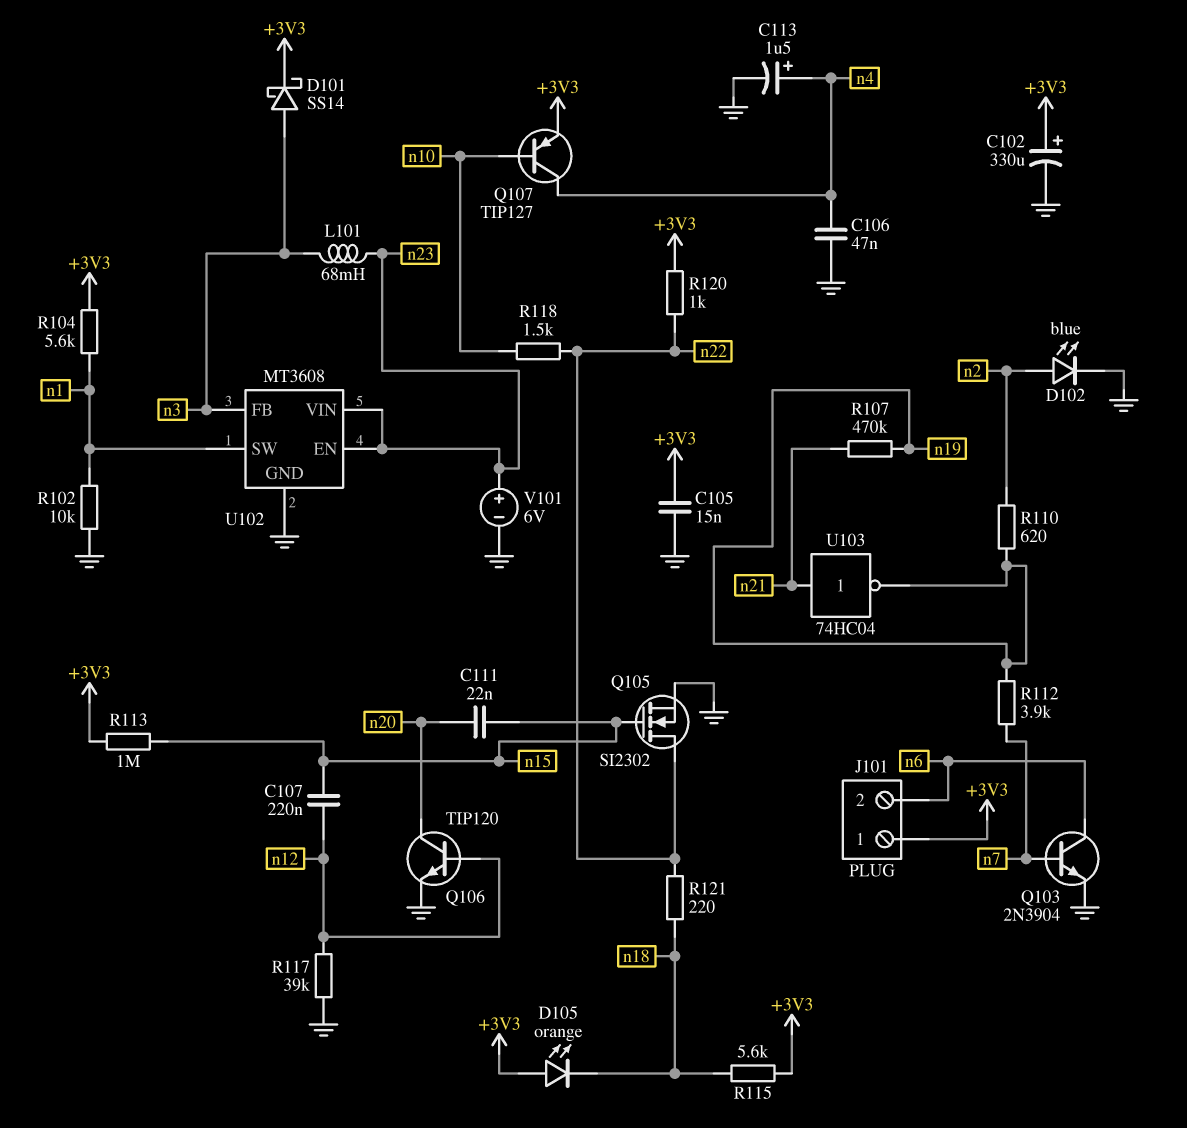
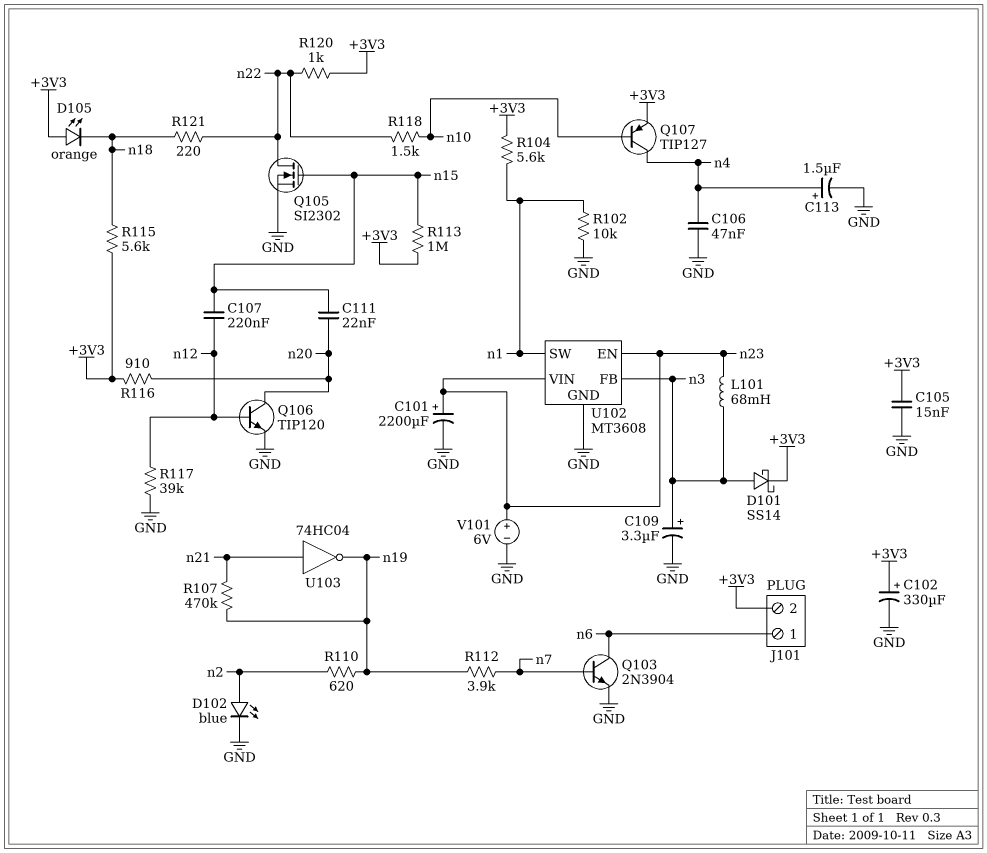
C101: none -> 2200uF (plus n23, minus GND)
C109: none -> 3.3uF (plus n3, minus GND)
J101 pin 1: +3V3 -> n6
J101 pin 2: n6 -> +3V3
R116: none -> 910 (+3V3, n20)

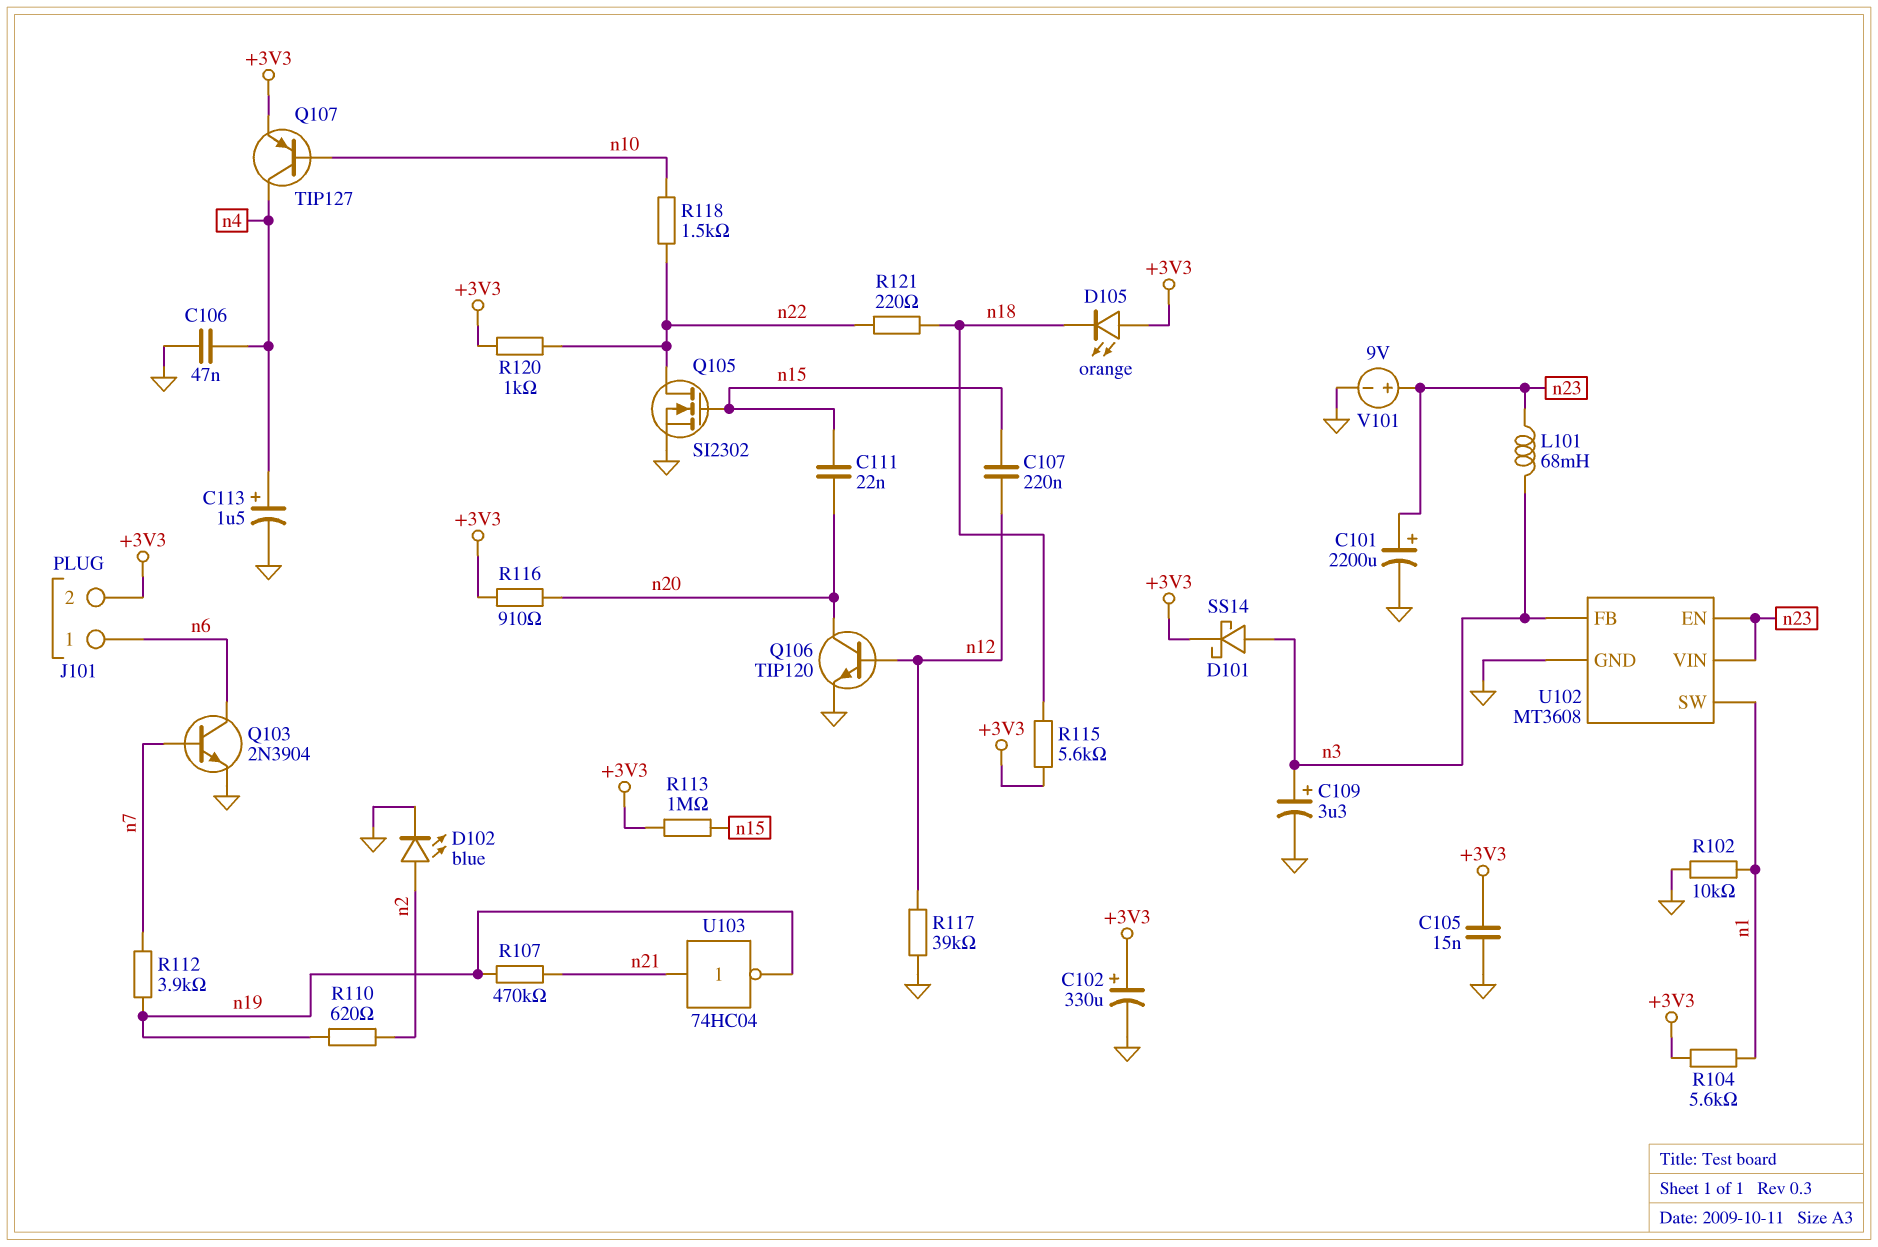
V101: 6V (plus n23, minus GND) -> 9V (plus n23, minus GND)

